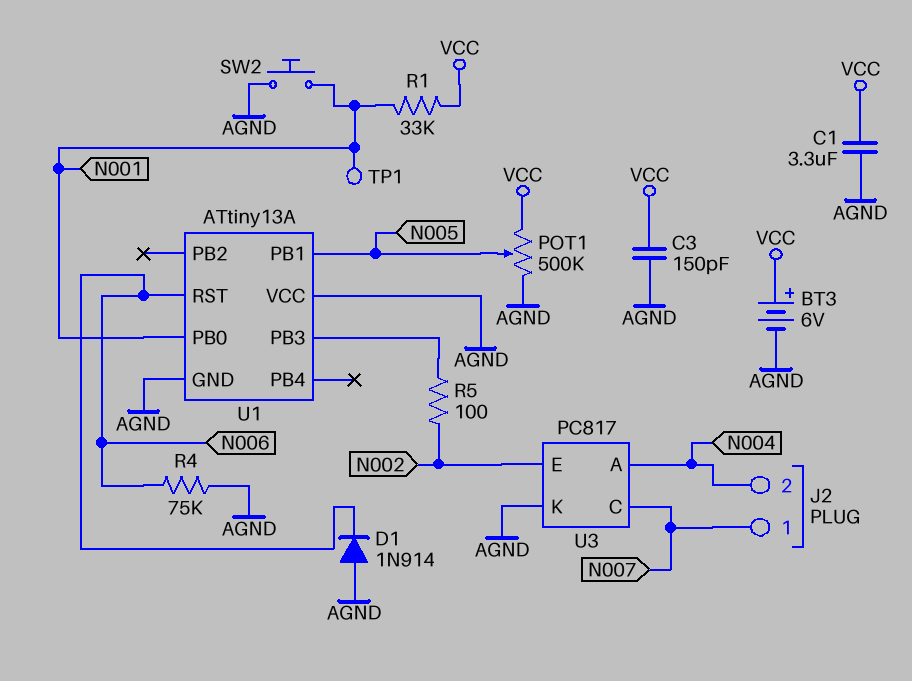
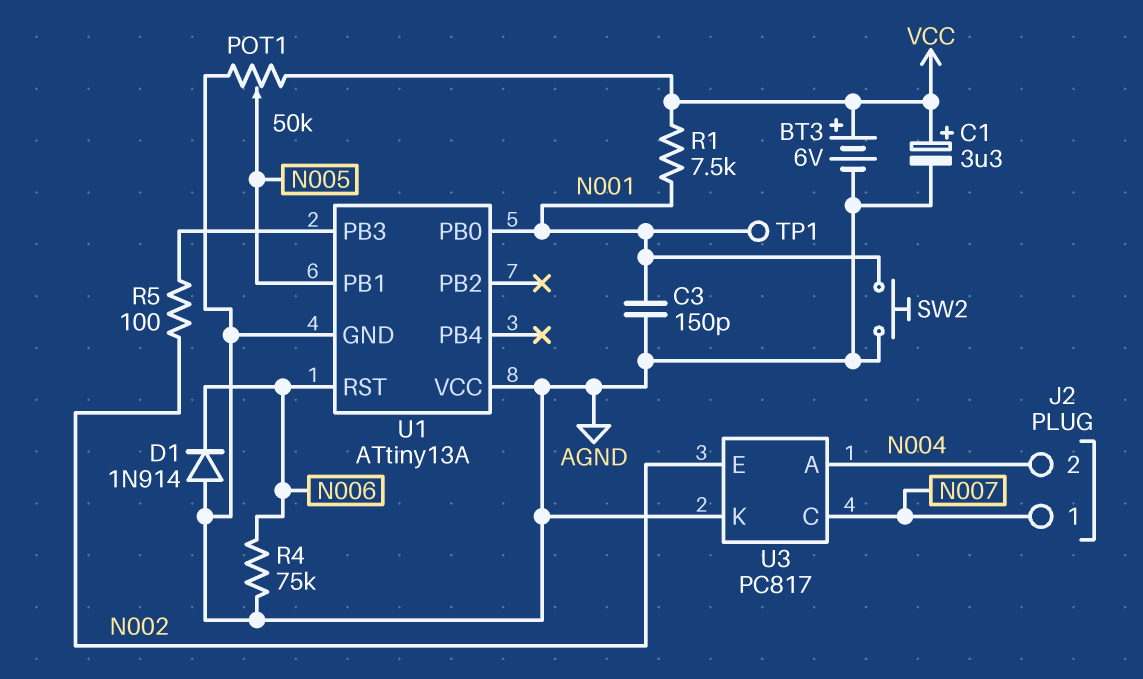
C1: 3.3uF (AGND, VCC) -> 3.3uF (plus VCC, minus AGND)
C3: 150pF (AGND, VCC) -> 150pF (AGND, N001)
POT1: 500k (AGND, VCC, wiper N005) -> 50k (AGND, VCC, wiper N005)
R1: 33k (N001, VCC) -> 7.5k (N001, VCC)

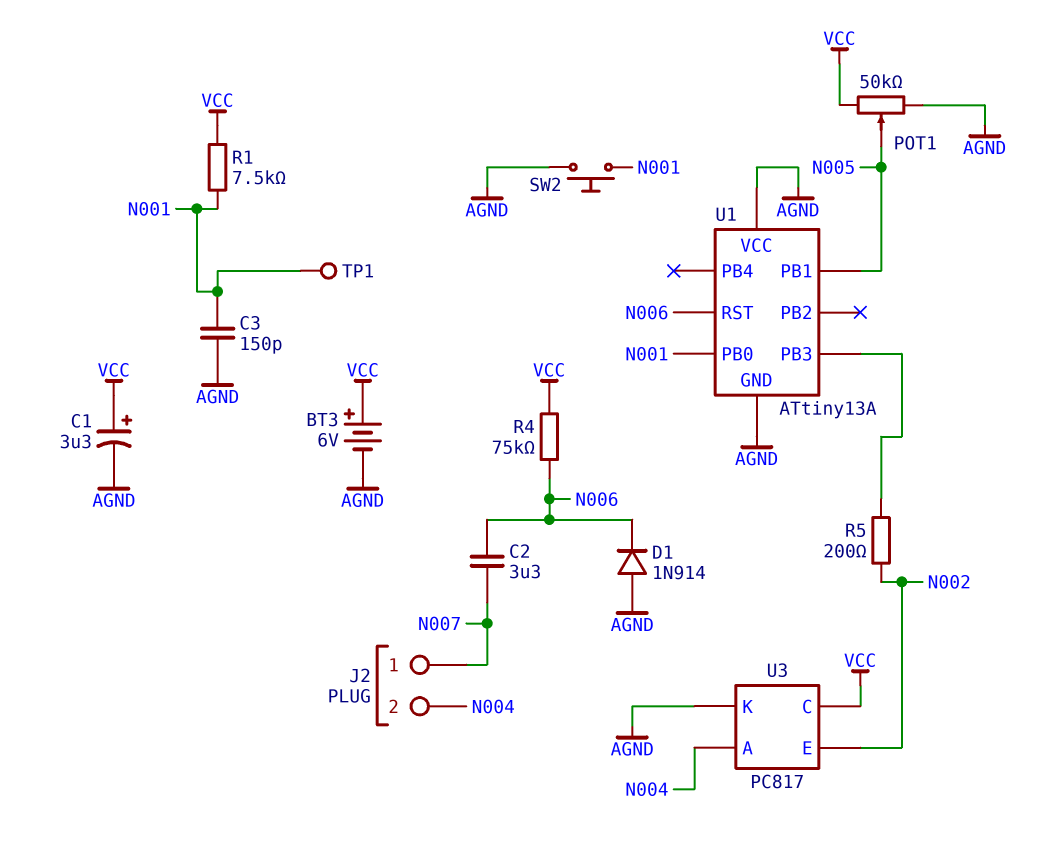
C2: none -> 3.3uF (N006, N007)
R4: 75k (AGND, N006) -> 75k (N006, VCC)
R5: 100 (N002, U1/PB3) -> 200 (N002, U1/PB3)
U3 pin C: N007 -> VCC

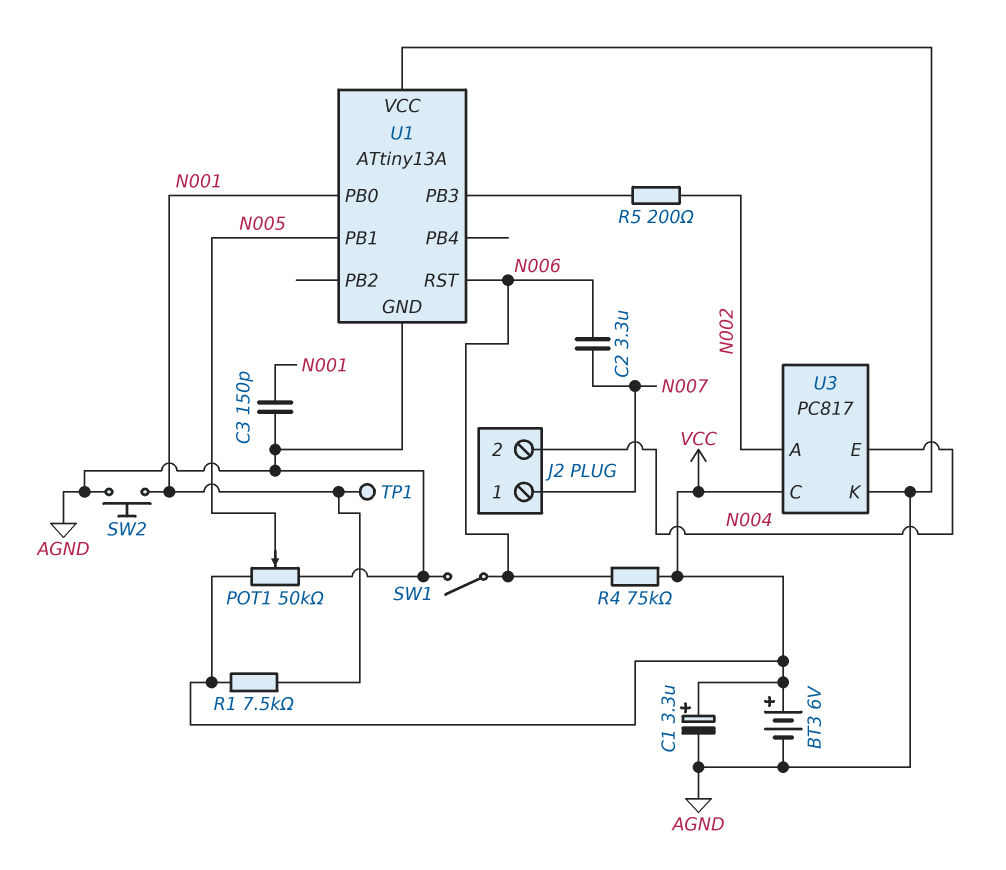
D1: diode 1N914 (A AGND, K N006) -> none
SW1: none -> switch (AGND, N006)
U3 pin A: N004 -> N002
U3 pin E: N002 -> N004

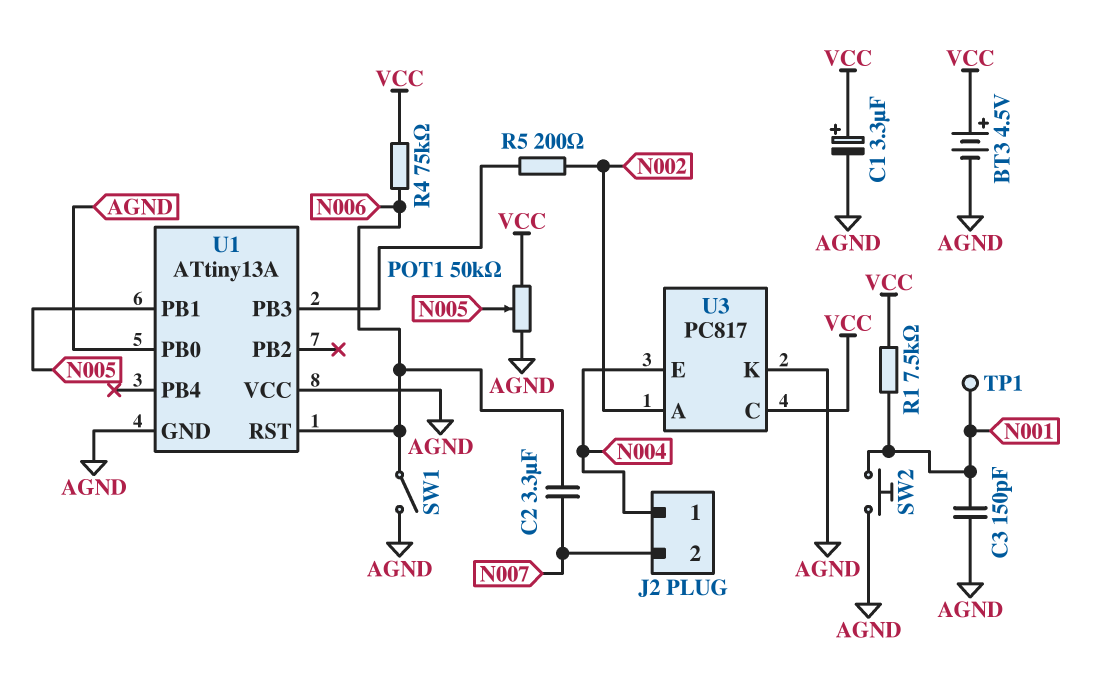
BT3: 6V (plus VCC, minus AGND) -> 4.5V (plus VCC, minus AGND)
J2 pin 1: N007 -> N004
J2 pin 2: N004 -> N007
U1 pin PB0: N001 -> AGND

